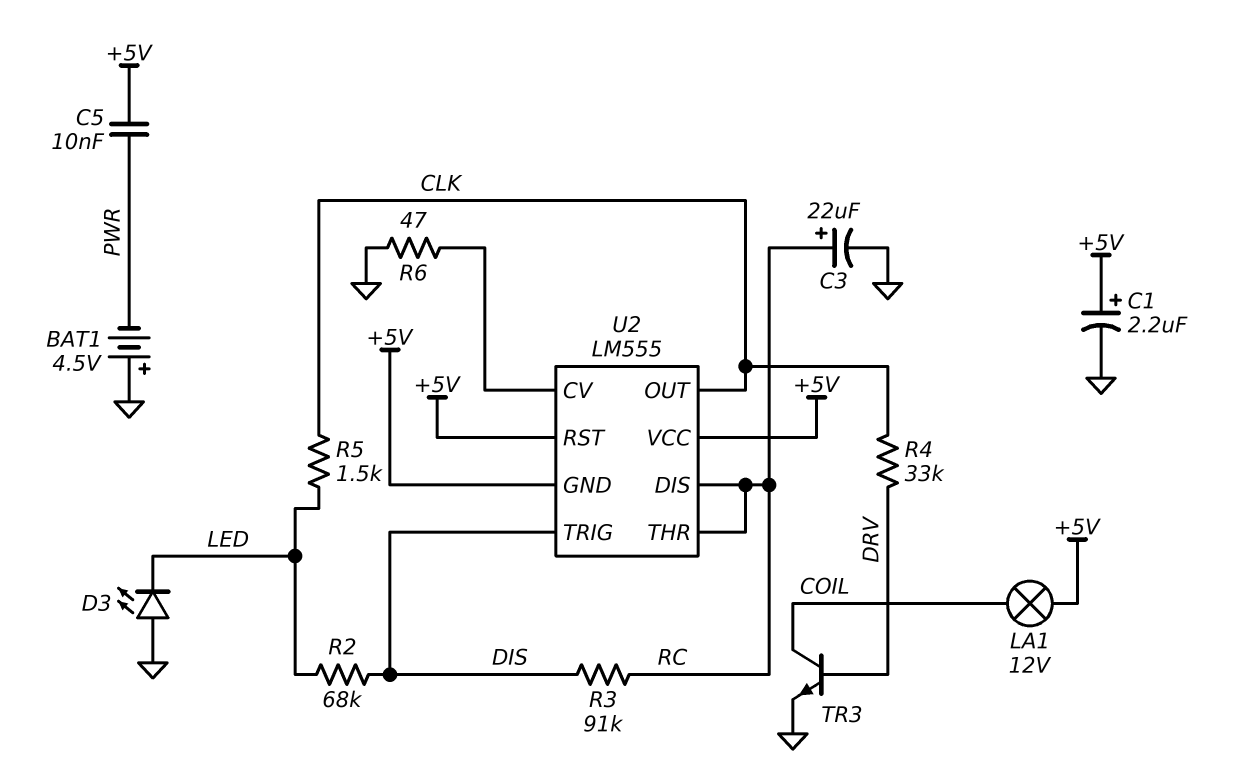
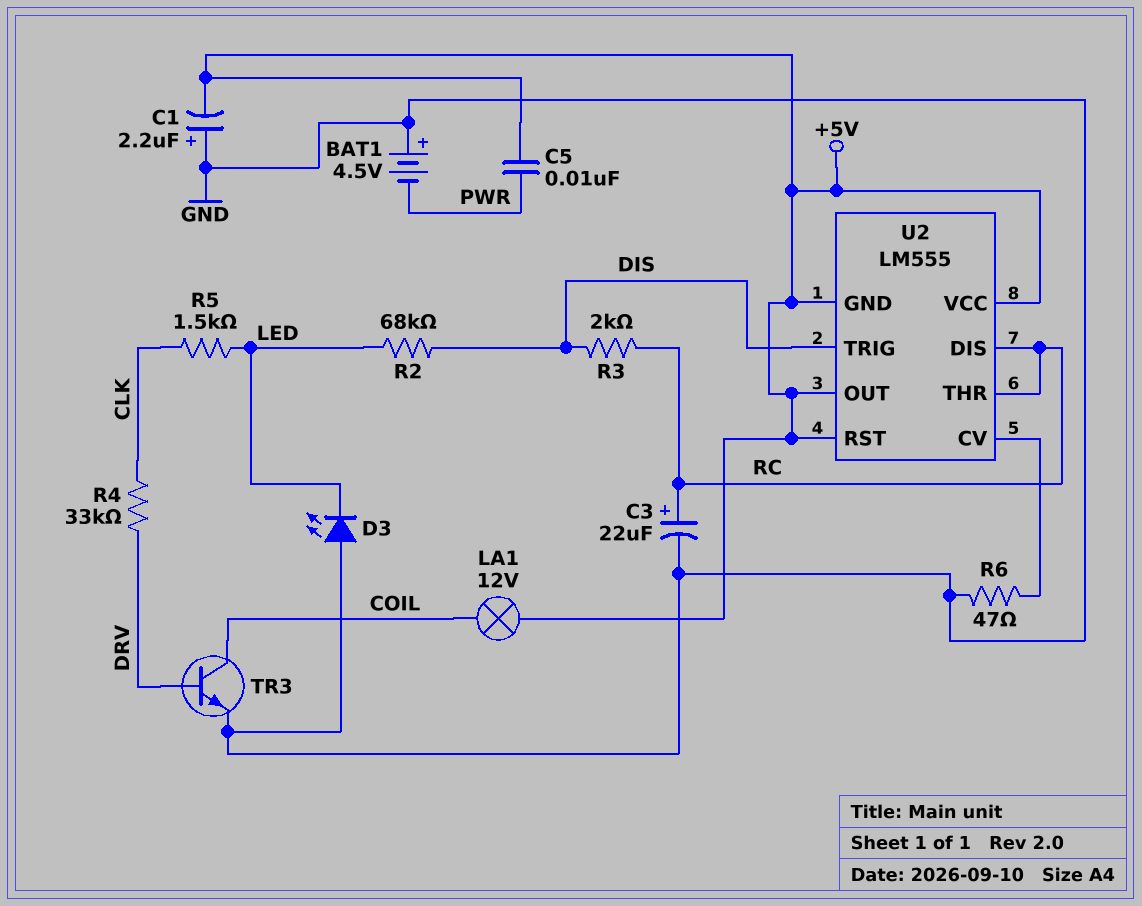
C1: 2.2uF (plus +5V, minus GND) -> 2.2uF (plus GND, minus +5V)
R3: 91k (DIS, RC) -> 2k (DIS, RC)
U2 pin OUT: CLK -> +5V

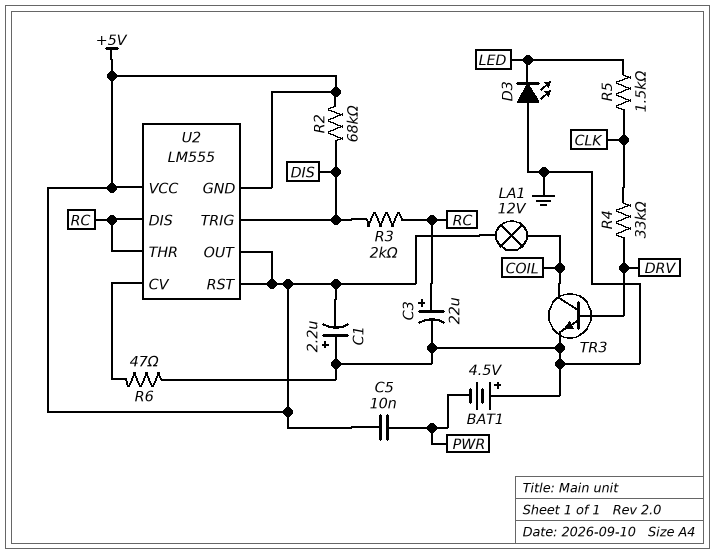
R2: 68k (DIS, LED) -> 68k (+5V, DIS)

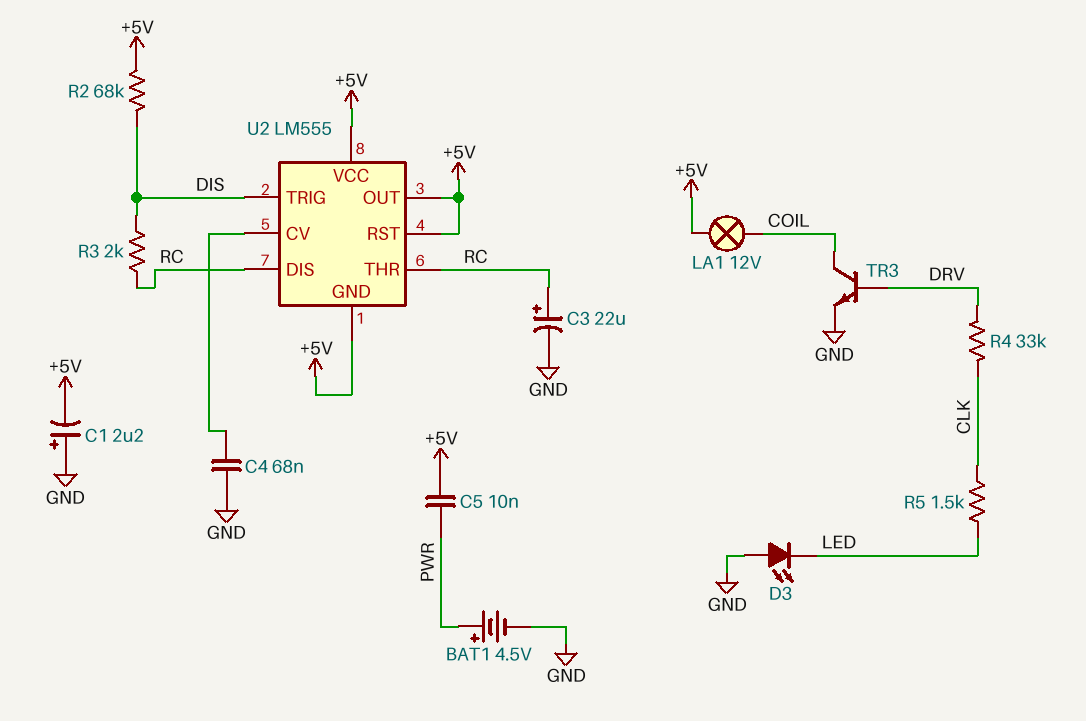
BAT1: 4.5V (plus GND, minus PWR) -> 4.5V (plus PWR, minus GND)
C4: none -> 68nF (GND, U2/CV)
R6: 47 (GND, U2/CV) -> none

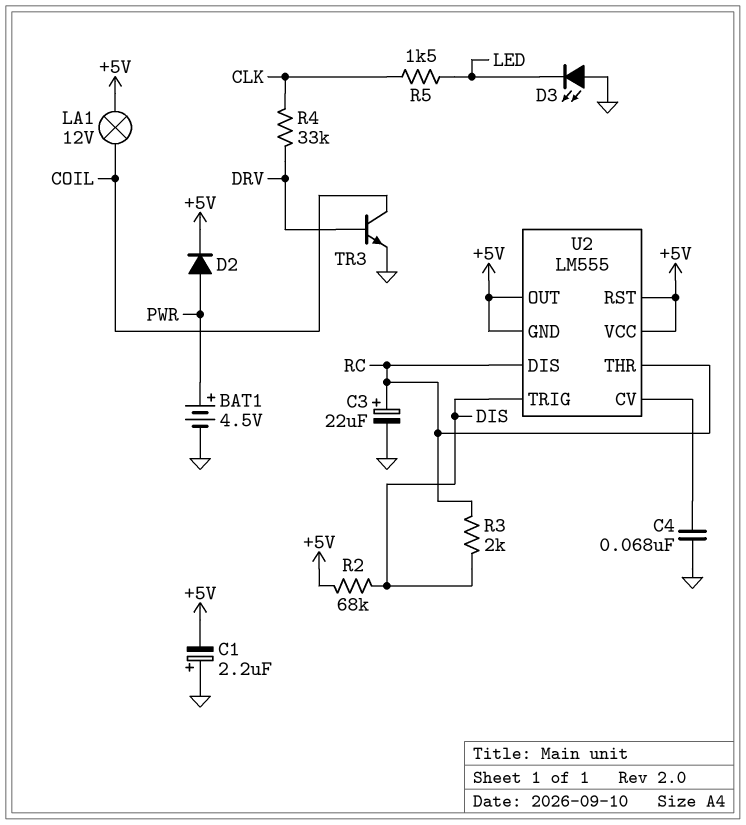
C5: 10nF (+5V, PWR) -> none
D2: none -> diode (A PWR, K +5V)

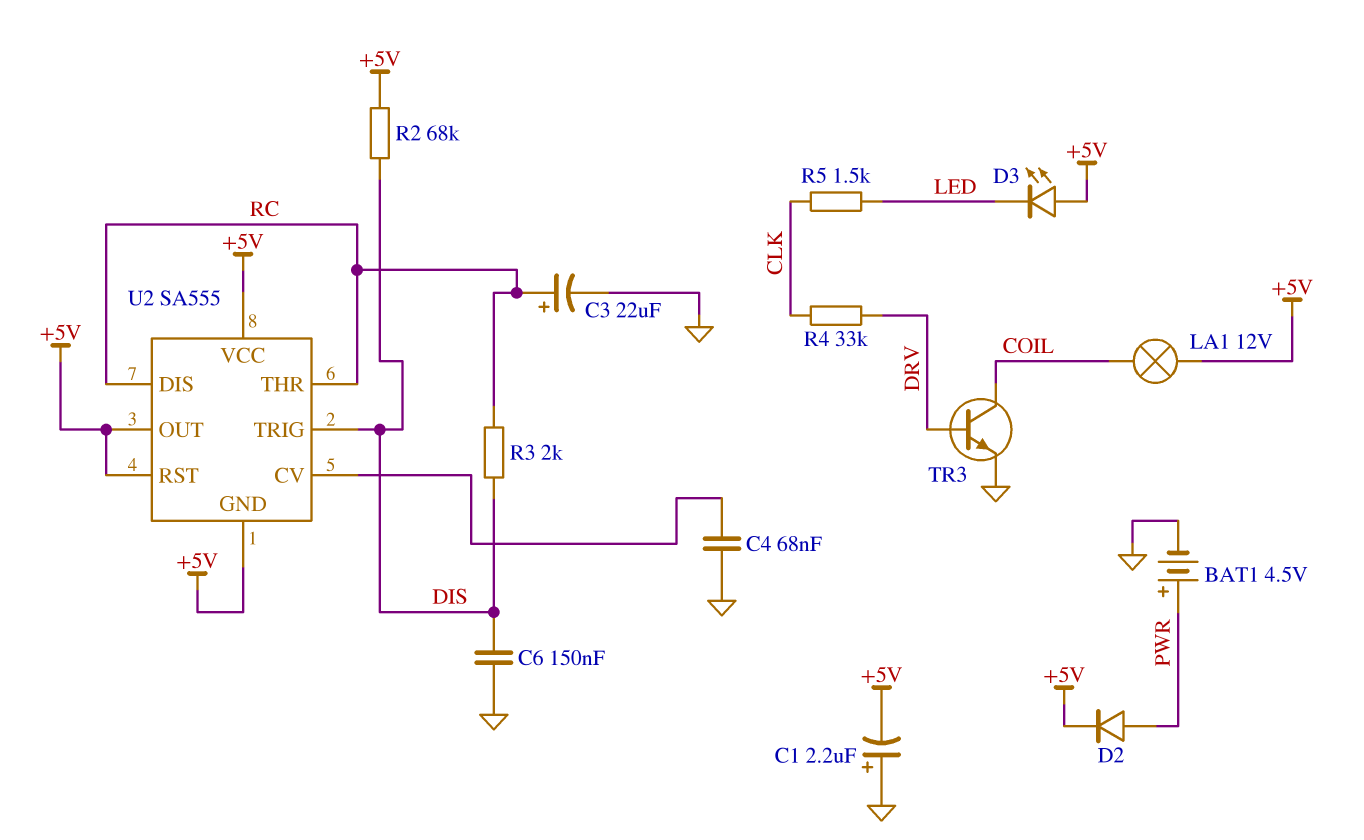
C6: none -> 150nF (DIS, GND)
D3: LED (A GND, K LED) -> LED (A +5V, K LED)
U2: LM555 -> SA555

